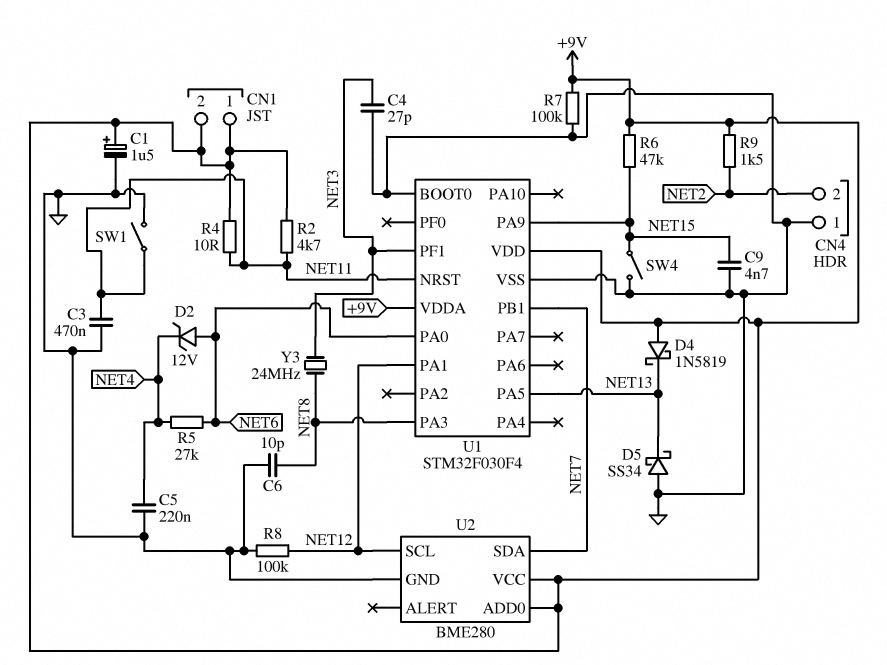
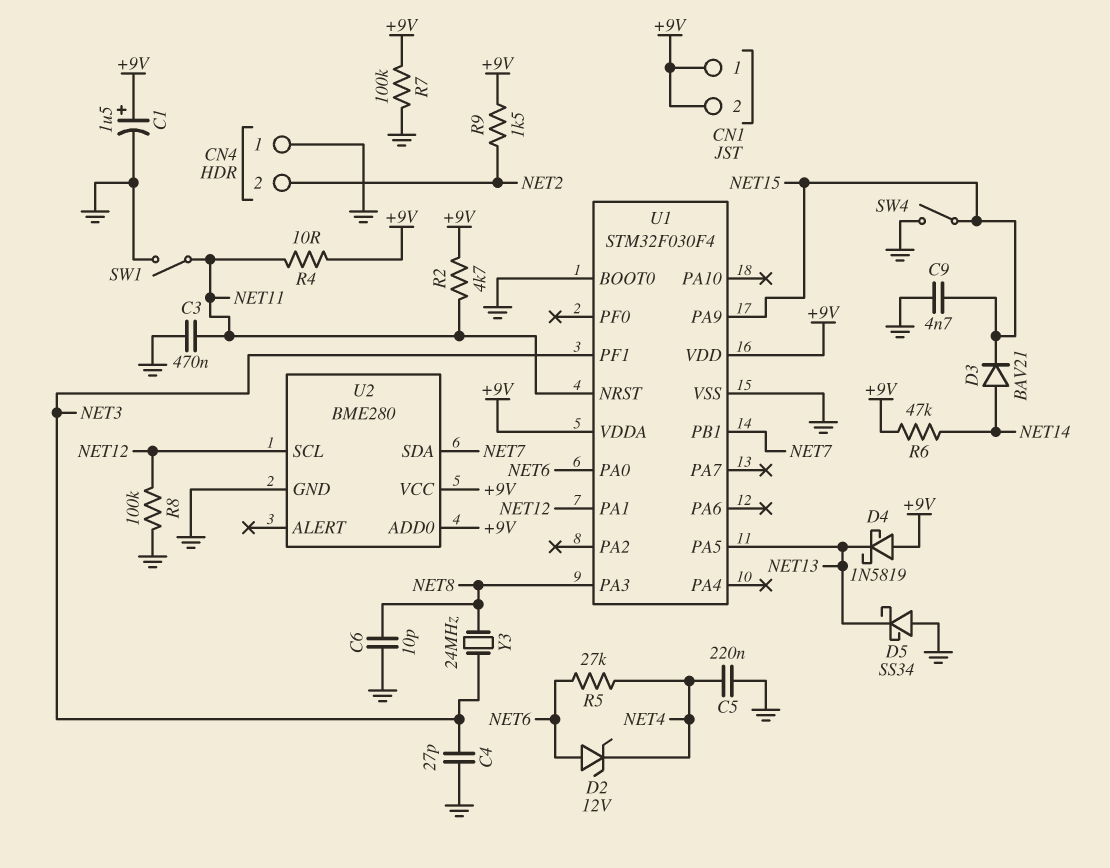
D3: none -> diode BAV21 (A NET14, K NET15)
R6: 47k (+9V, NET15) -> 47k (+9V, NET14)

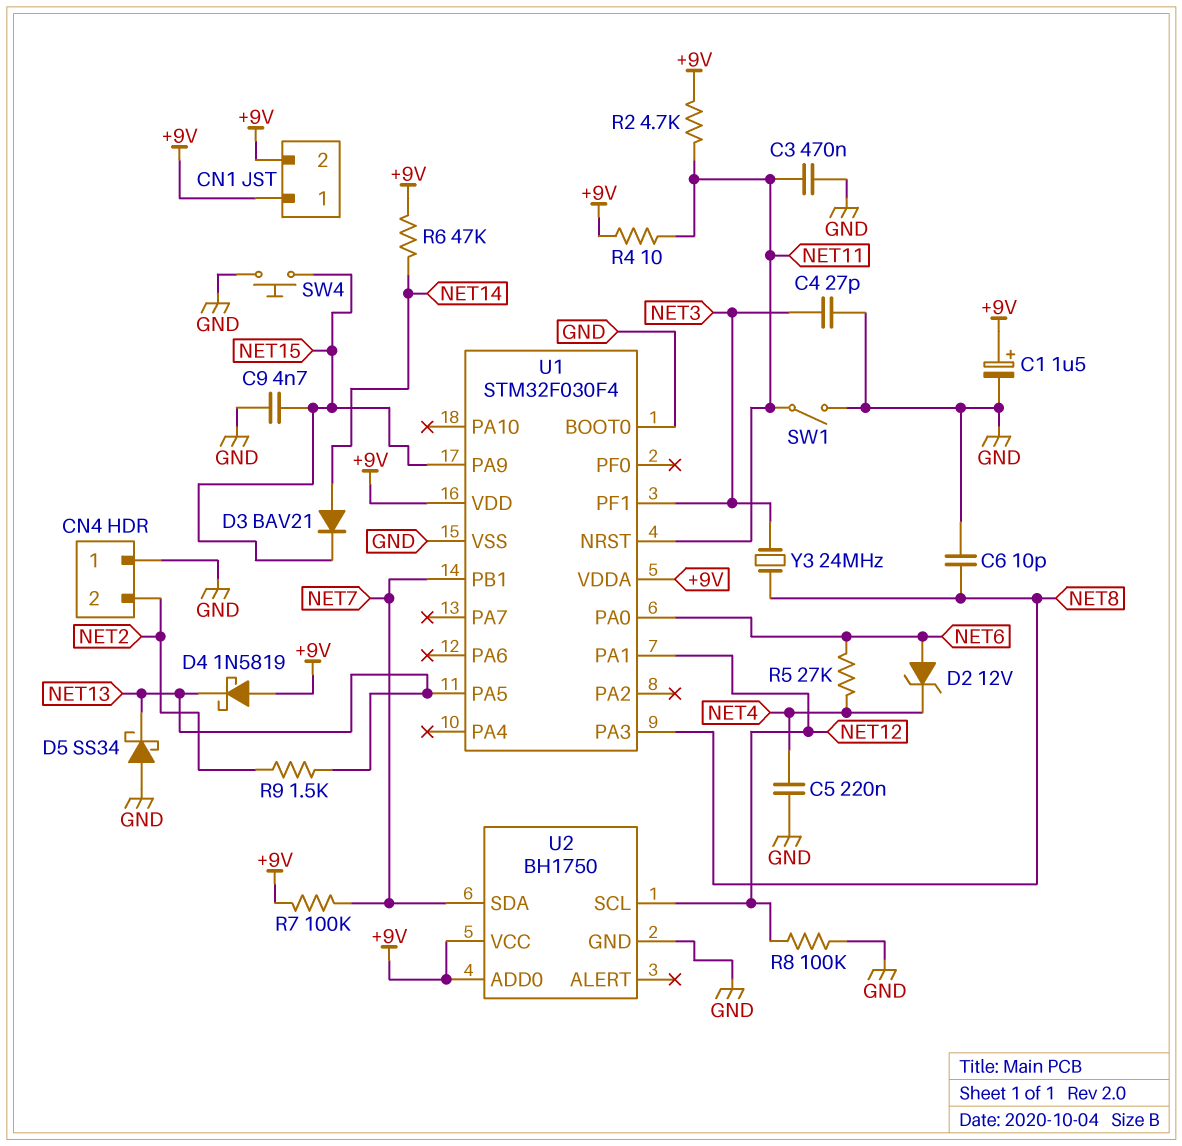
R7: 100k (+9V, GND) -> 100k (+9V, NET7)
R9: 1.5k (+9V, NET2) -> 1.5k (NET2, NET13)
SW4: switch (GND, NET15) -> button (GND, NET15)
U2: BME280 -> BH1750

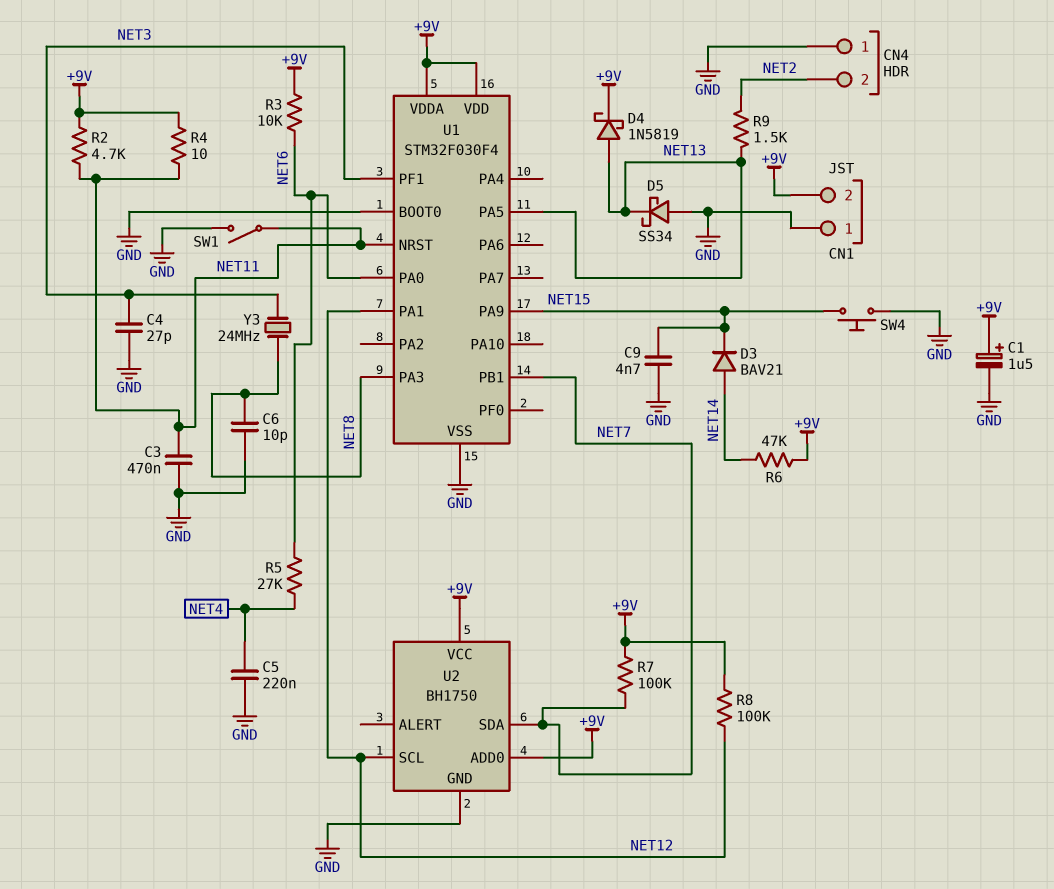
CN1 pin 1: +9V -> GND
D2: zener 12V (A NET6, K NET4) -> none
D4: schottky 1N5819 (A +9V, K NET13) -> schottky 1N5819 (A NET13, K +9V)
R3: none -> 10k (+9V, NET6)
R8: 100k (GND, NET12) -> 100k (+9V, NET12)

